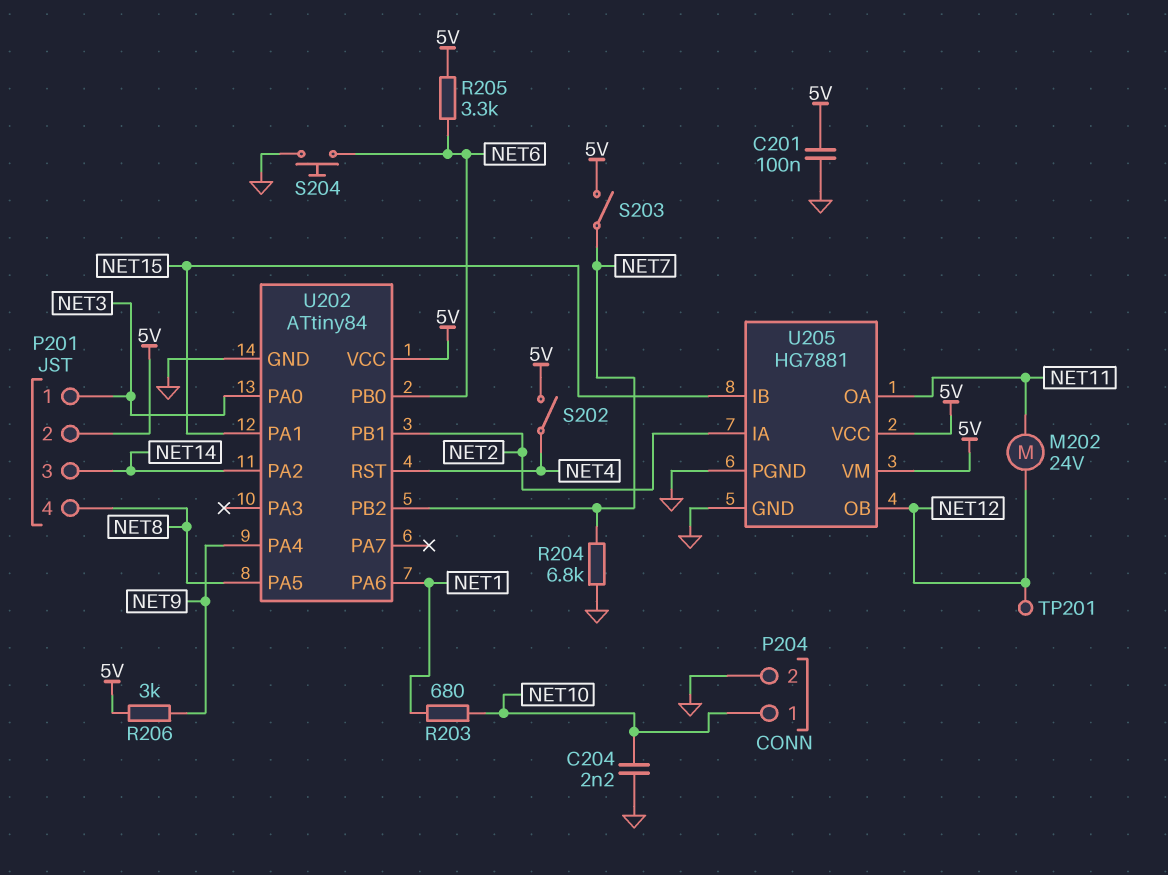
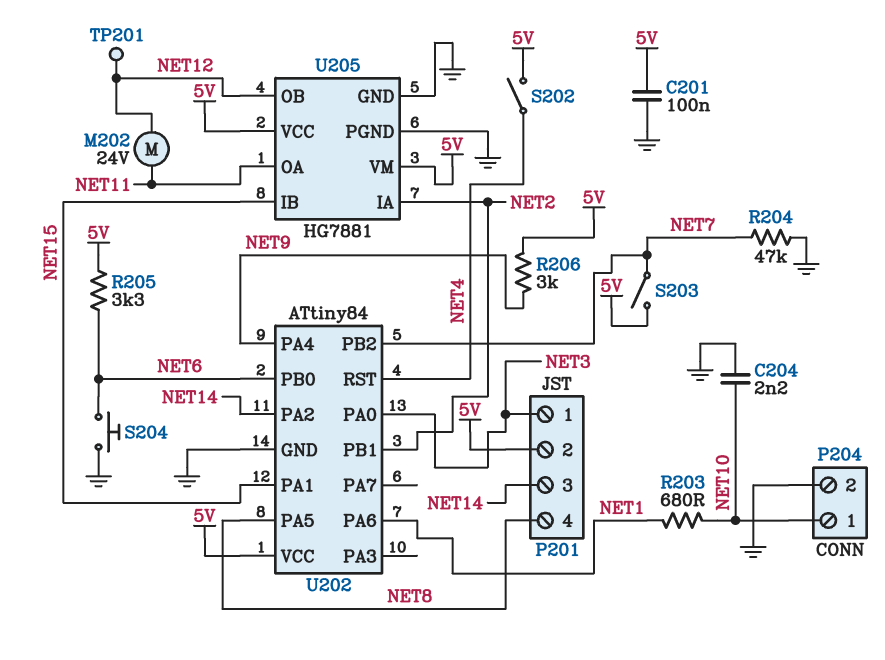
R204: 6.8k (GND, NET7) -> 47k (GND, NET7)

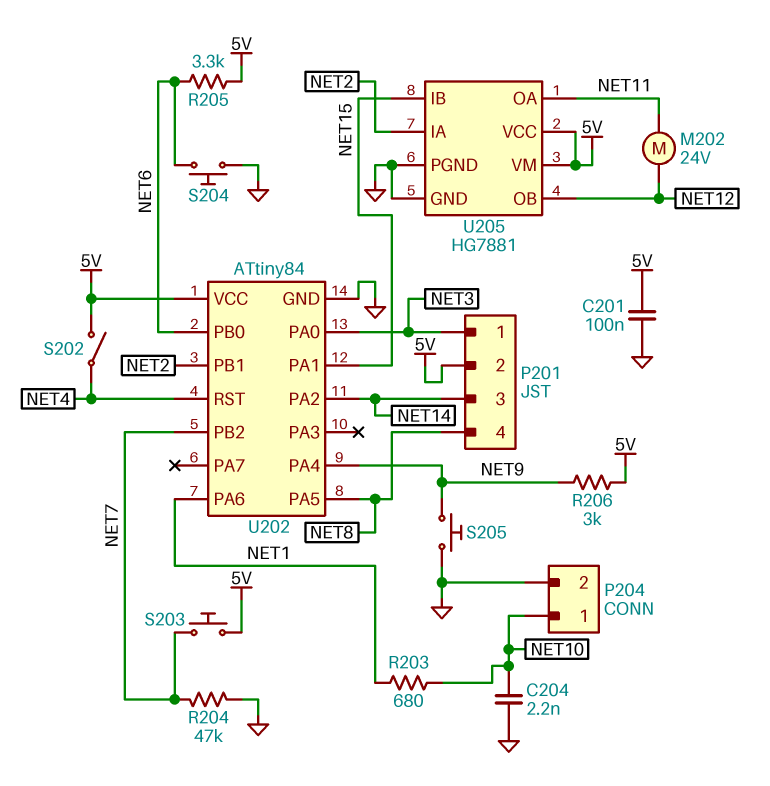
S203: switch (5V, NET7) -> button (5V, NET7)
S205: none -> button (GND, NET9)
TP201: test point (NET12) -> none

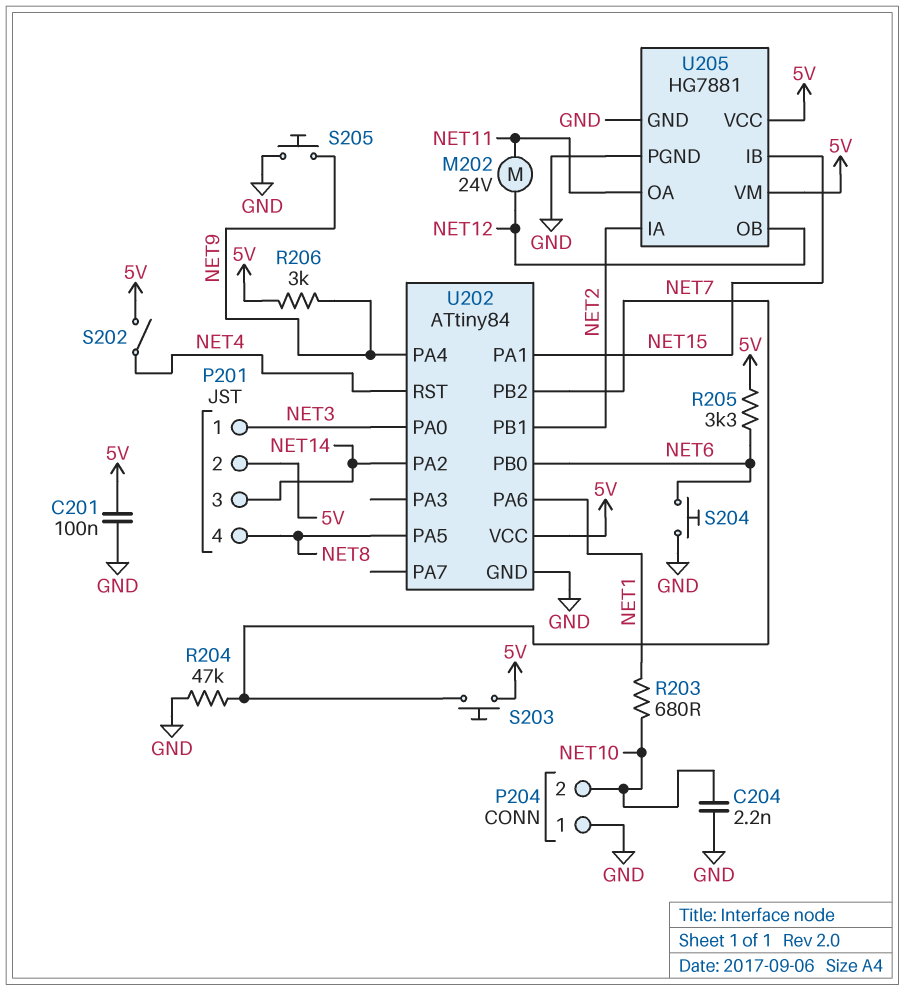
P204 pin 1: NET10 -> GND
P204 pin 2: GND -> NET10

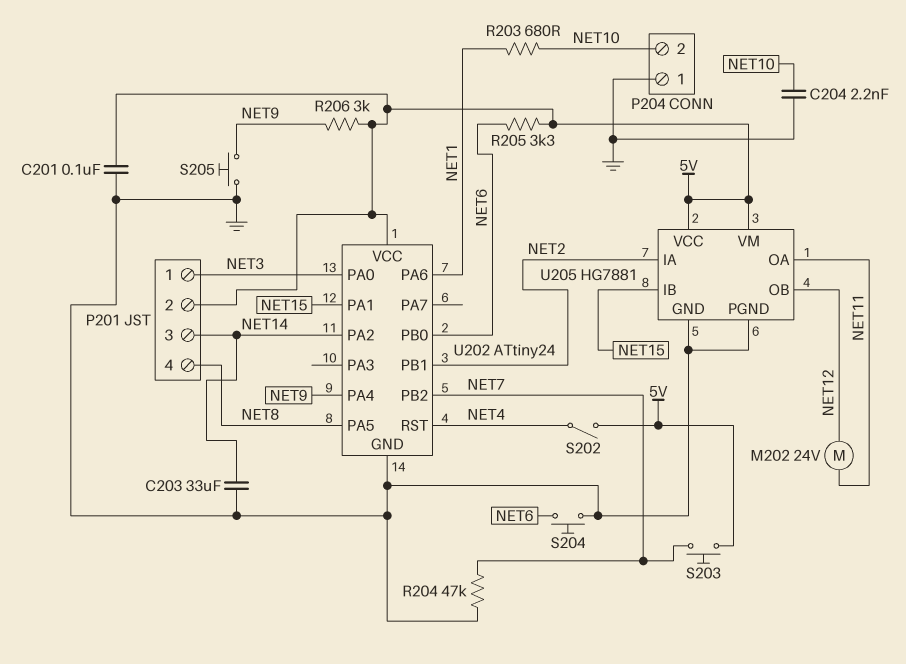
C203: none -> 33uF (GND, NET14)
U202: ATtiny84 -> ATtiny24

